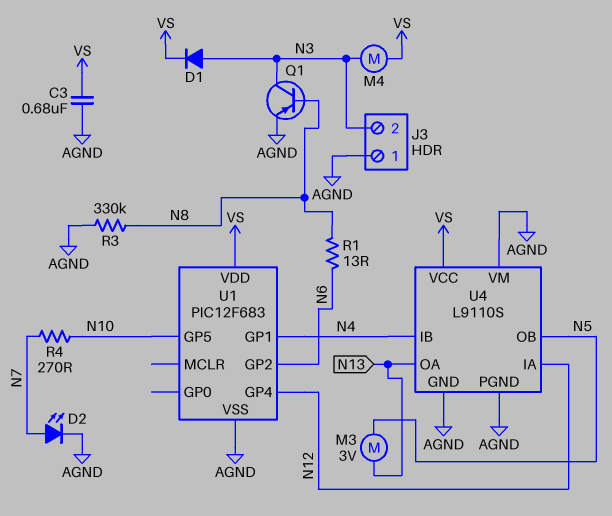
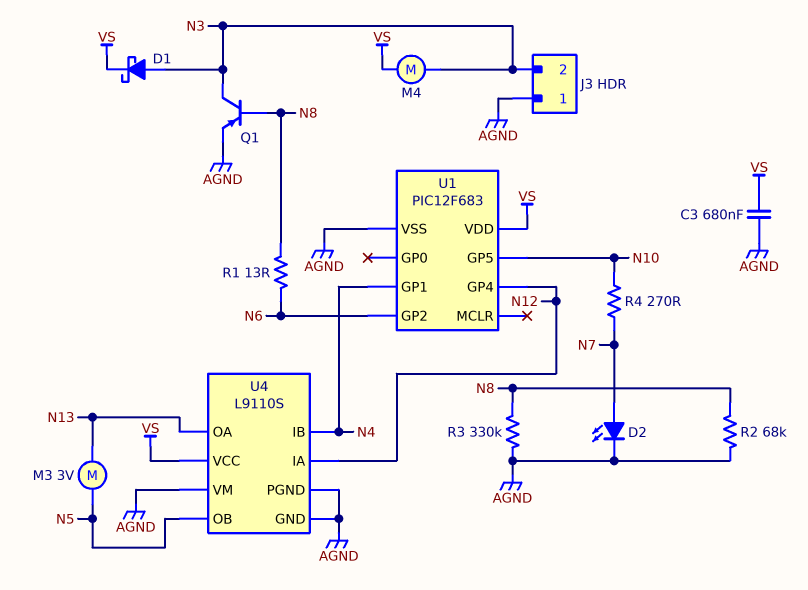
D1: diode (A N3, K VS) -> schottky (A N3, K VS)
R2: none -> 68k (AGND, N8)

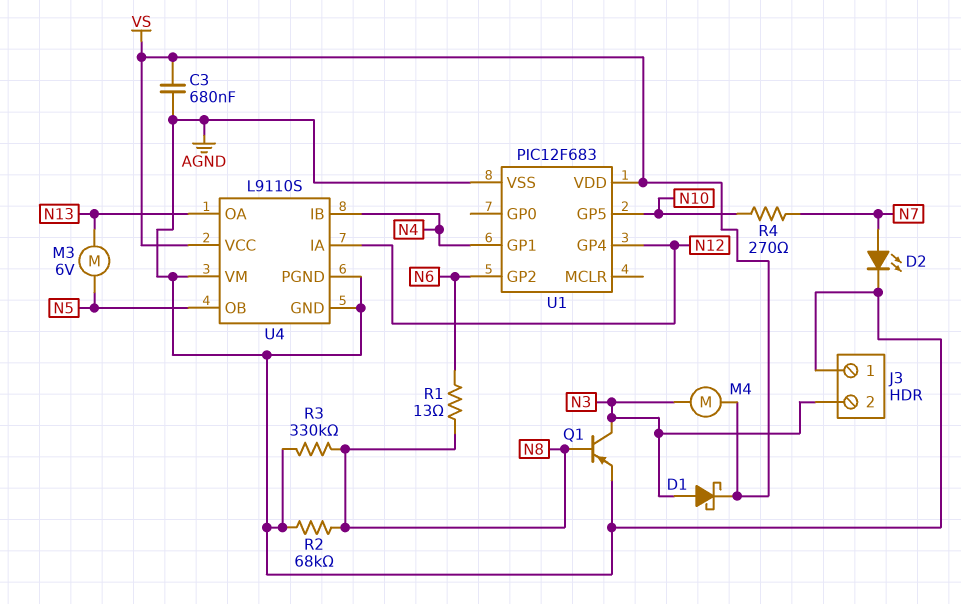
M3: motor 3V (N5, N13) -> motor 6V (N5, N13)

